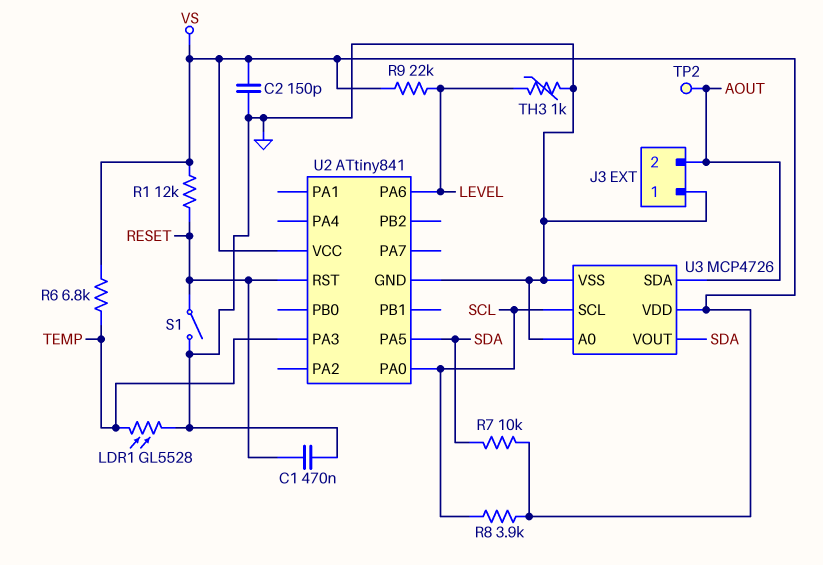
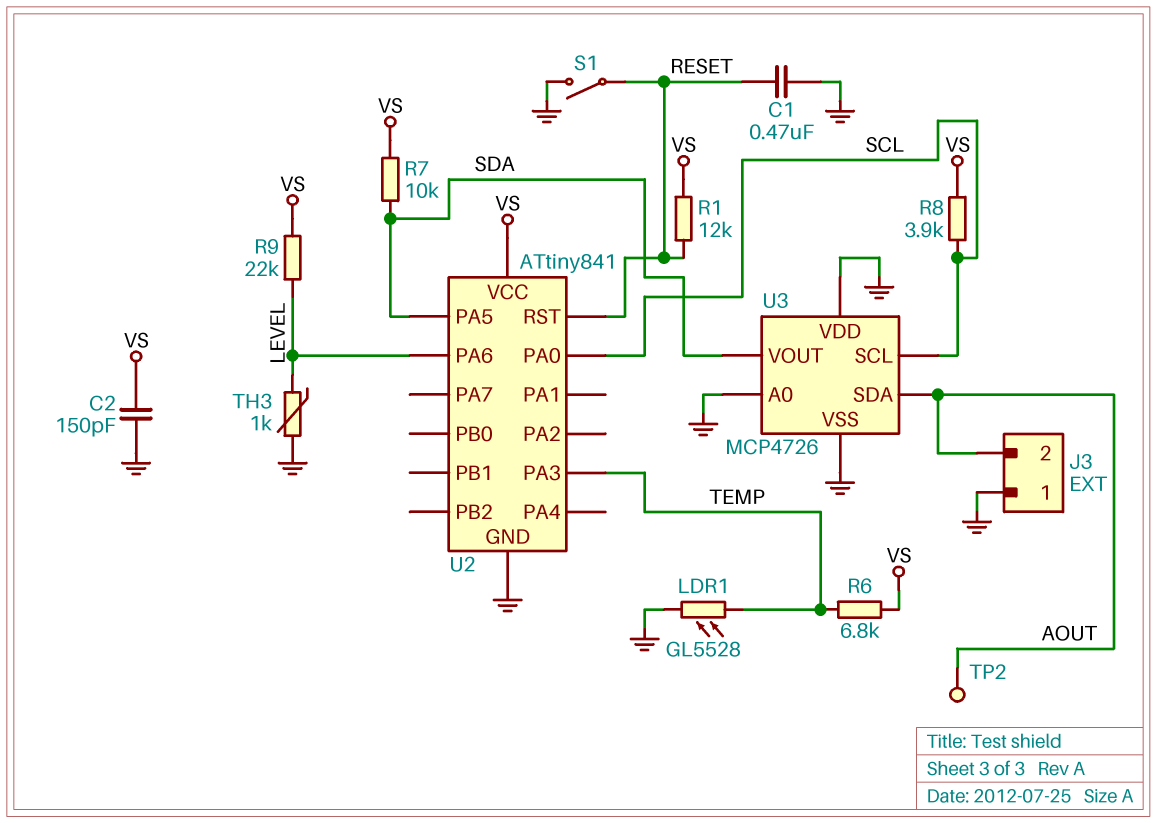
U3 pin VDD: VS -> GND

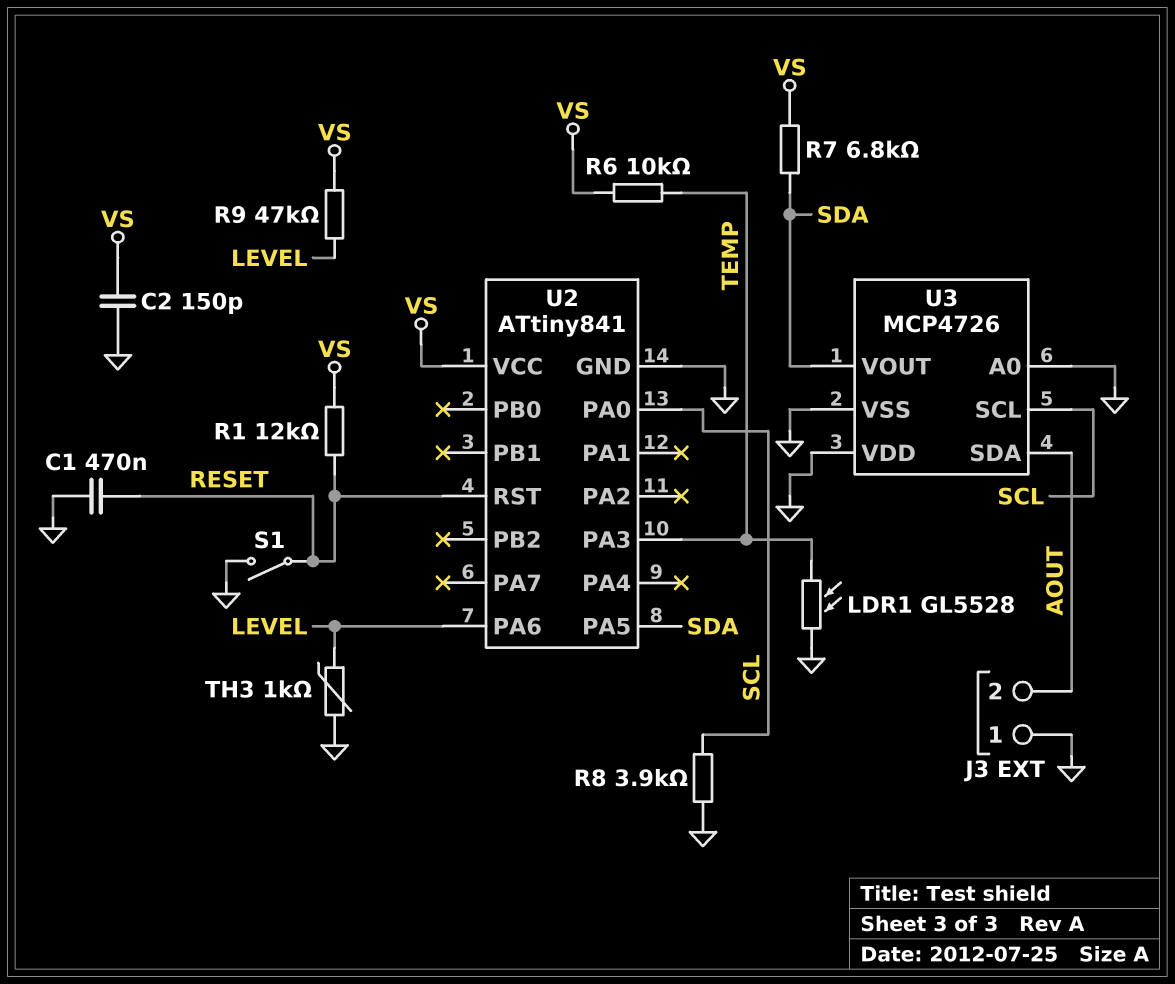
R6: 6.8k (TEMP, VS) -> 10k (TEMP, VS)
R7: 10k (SDA, VS) -> 6.8k (SDA, VS)
R8: 3.9k (SCL, VS) -> 3.9k (GND, SCL)
R9: 22k (LEVEL, VS) -> 47k (LEVEL, VS)
TP2: test point (AOUT) -> none

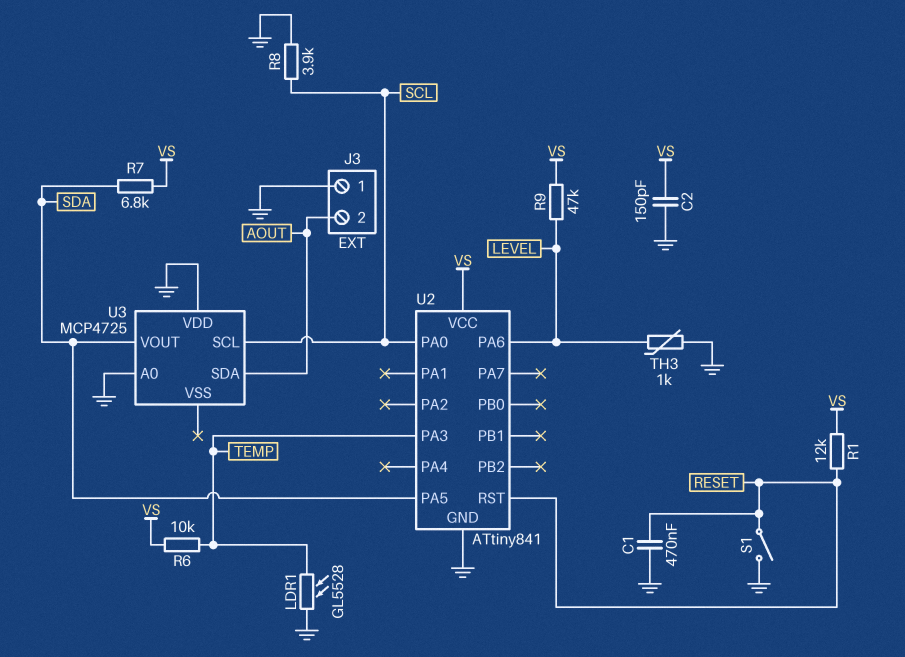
U3: MCP4726 -> MCP4725
U3 pin VSS: GND -> none

